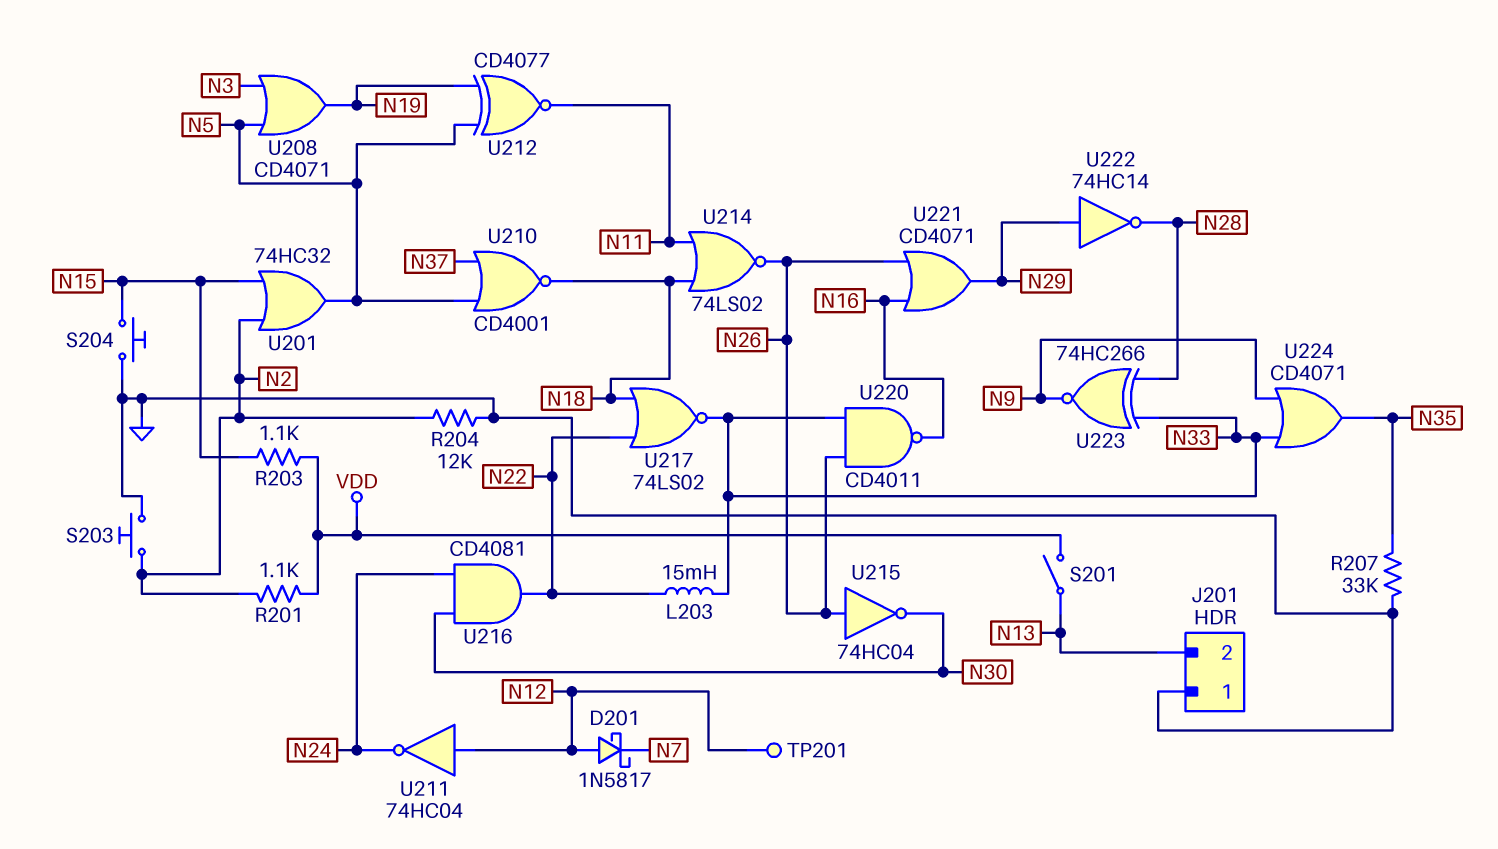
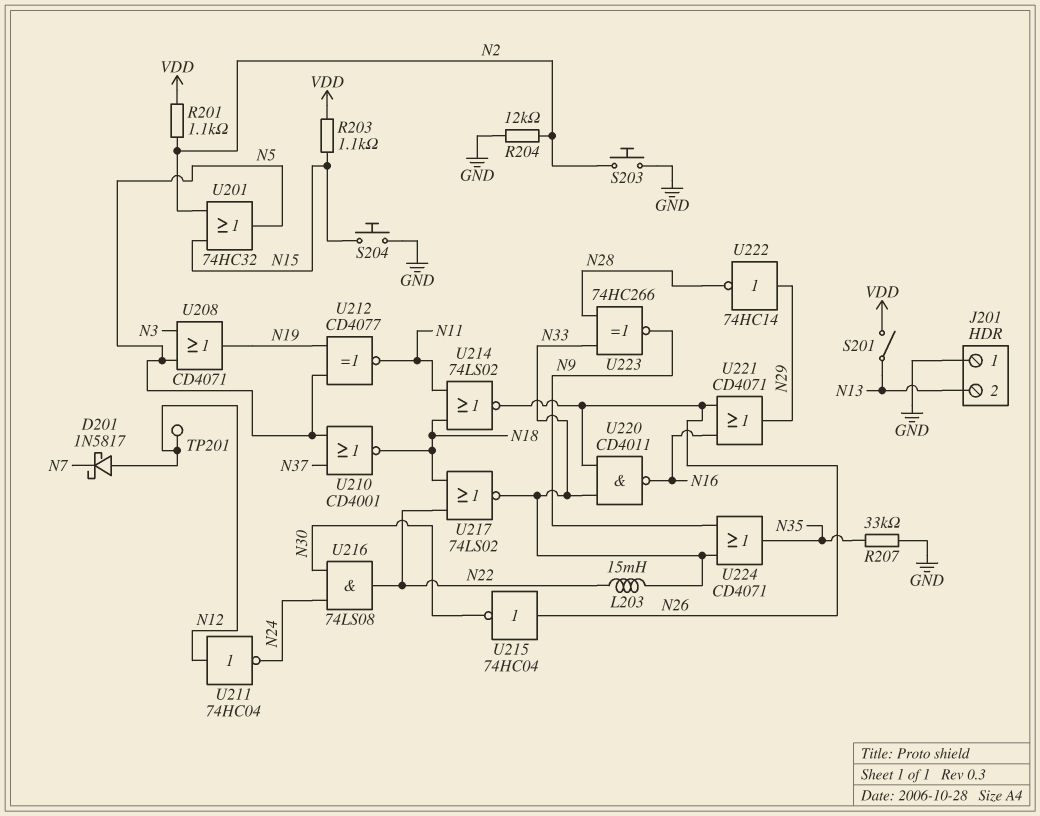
U216: AND CD4081 (in N24, in N30, out N22) -> AND 74LS08 (in N24, in N30, out N22)

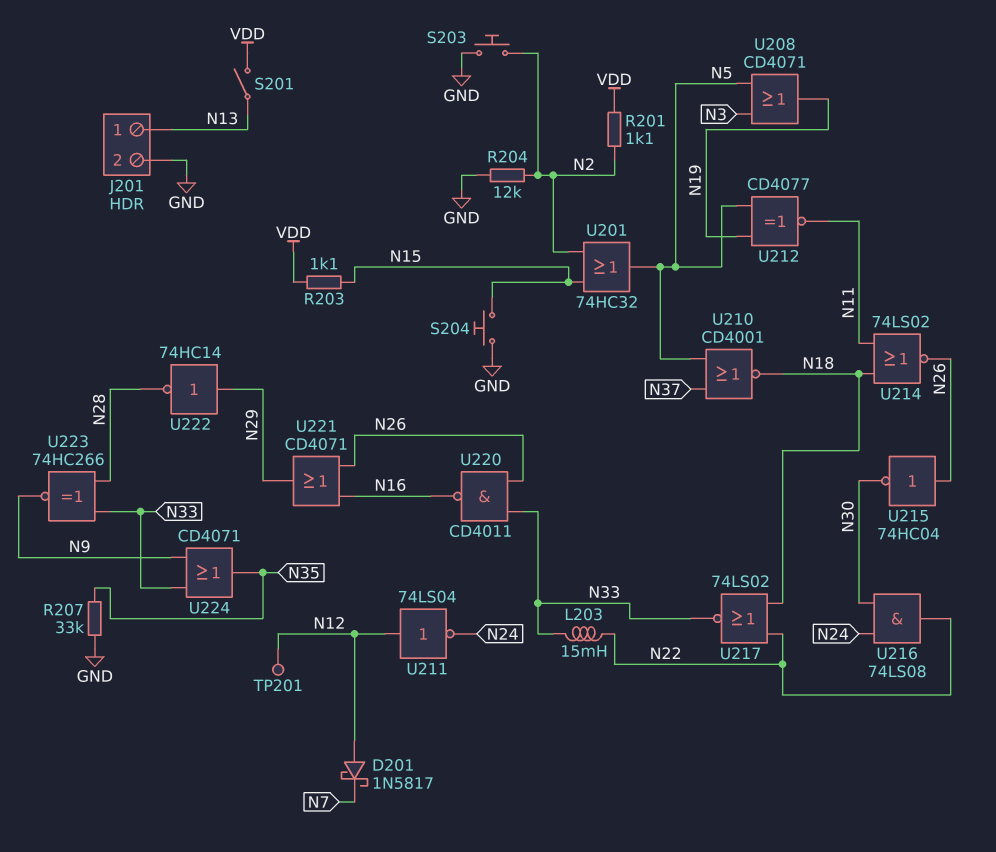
J201 pin 1: GND -> N13
J201 pin 2: N13 -> GND
U211: NOT 74HC04 (in N12, out N24) -> NOT 74LS04 (in N12, out N24)

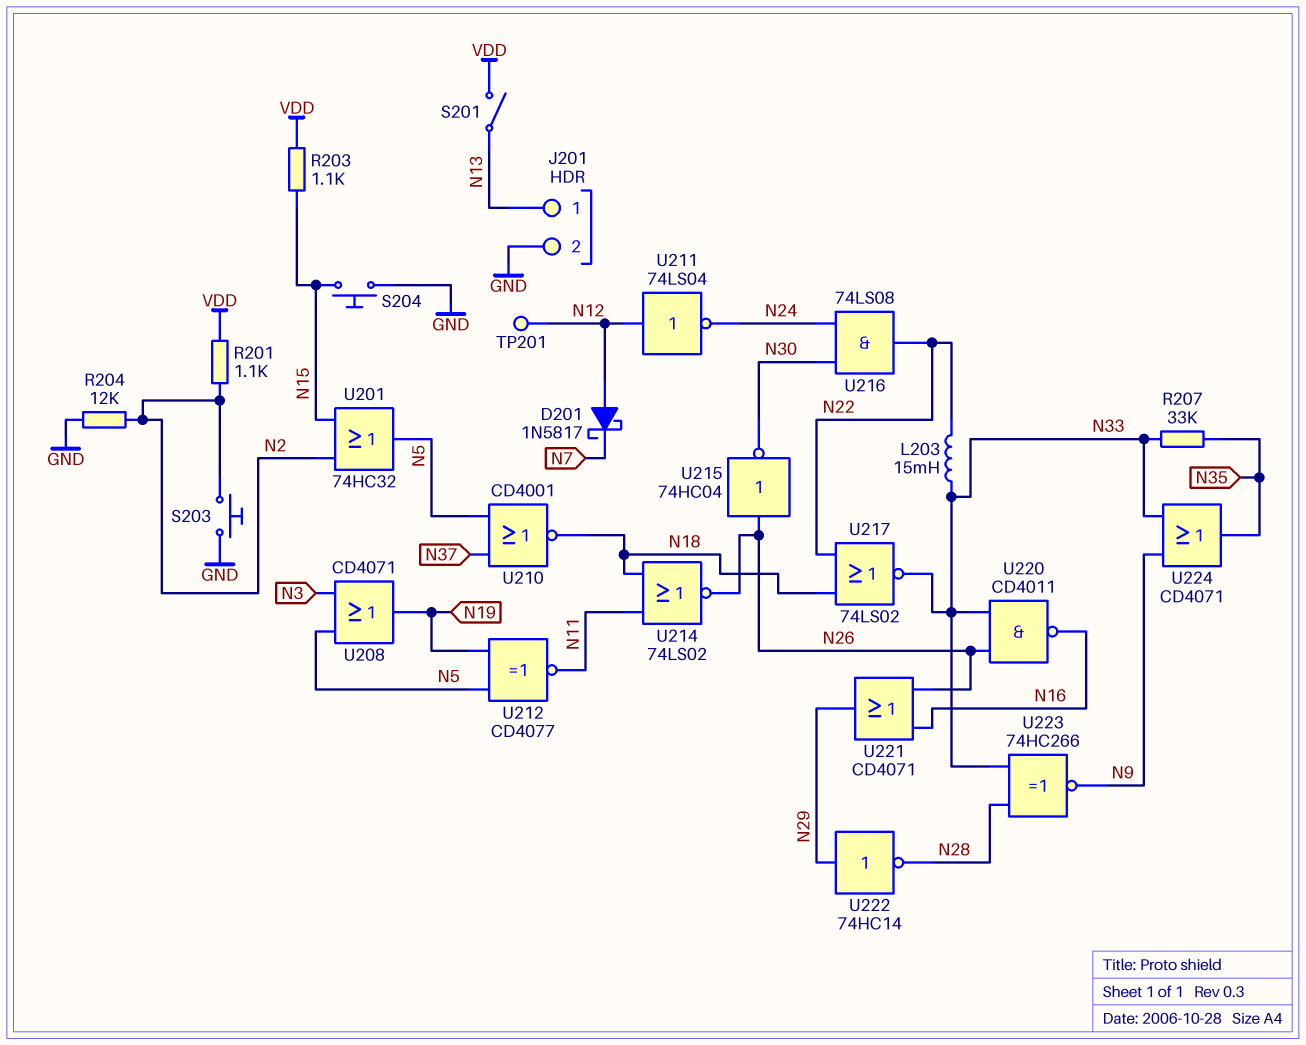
R207: 33k (GND, N35) -> 33k (N33, N35)

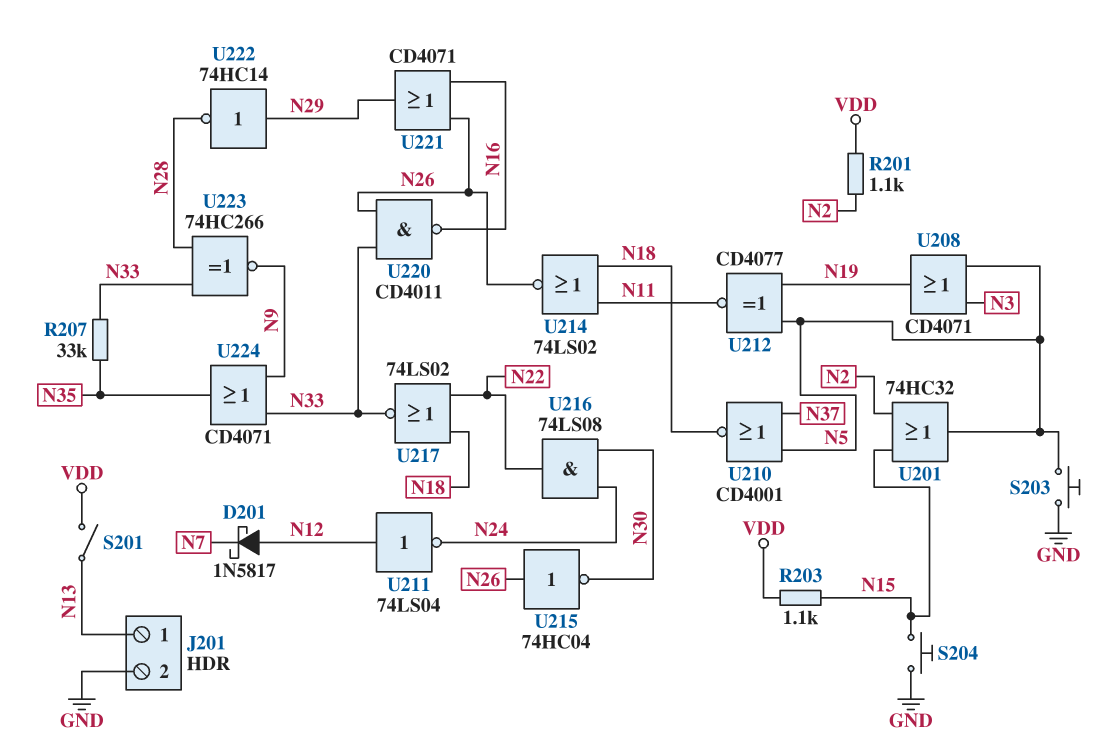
L203: 15mH (N22, N33) -> none
R204: 12k (GND, N2) -> none
S203: button (GND, N2) -> button (GND, N5)
TP201: test point (N12) -> none

